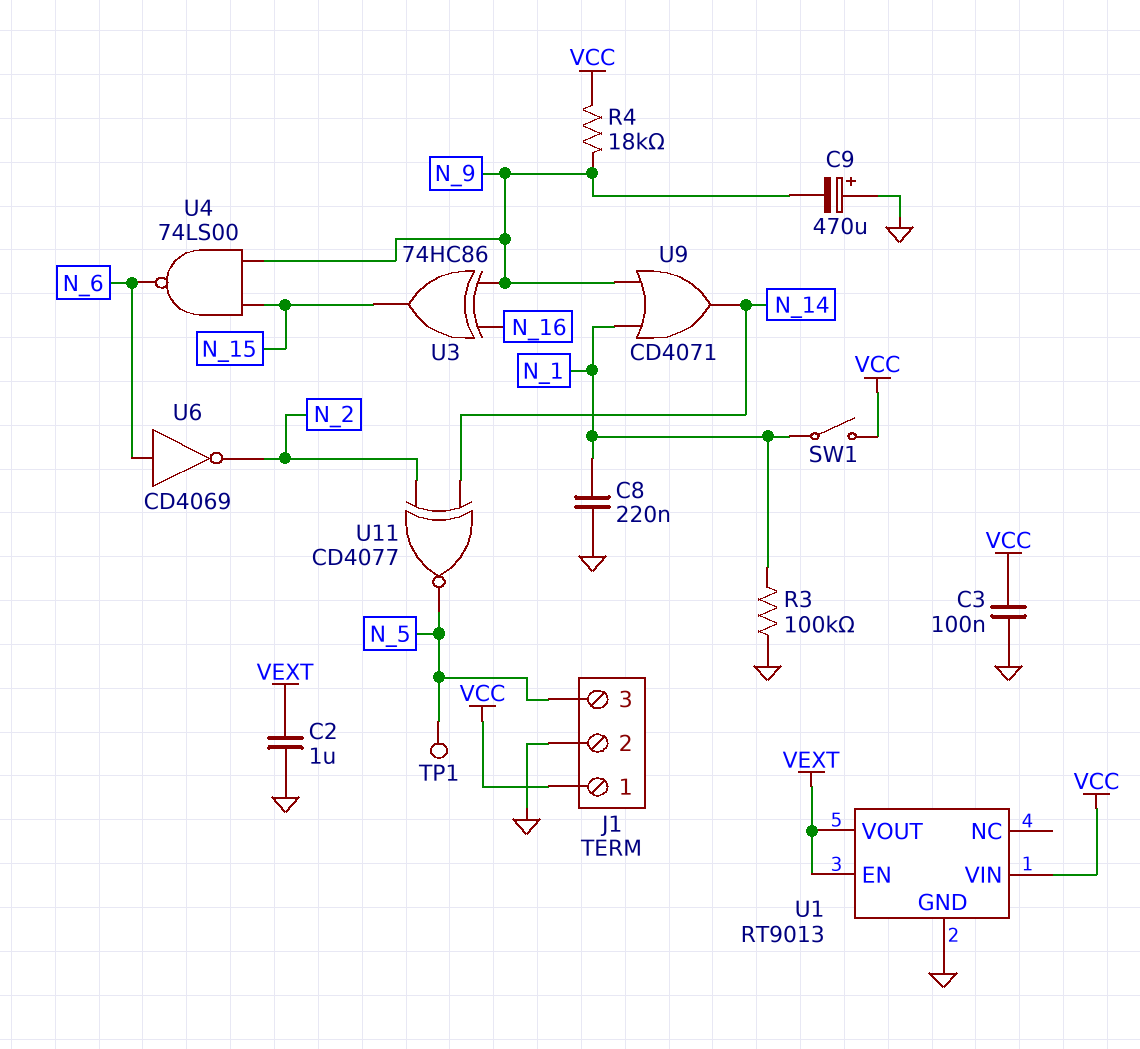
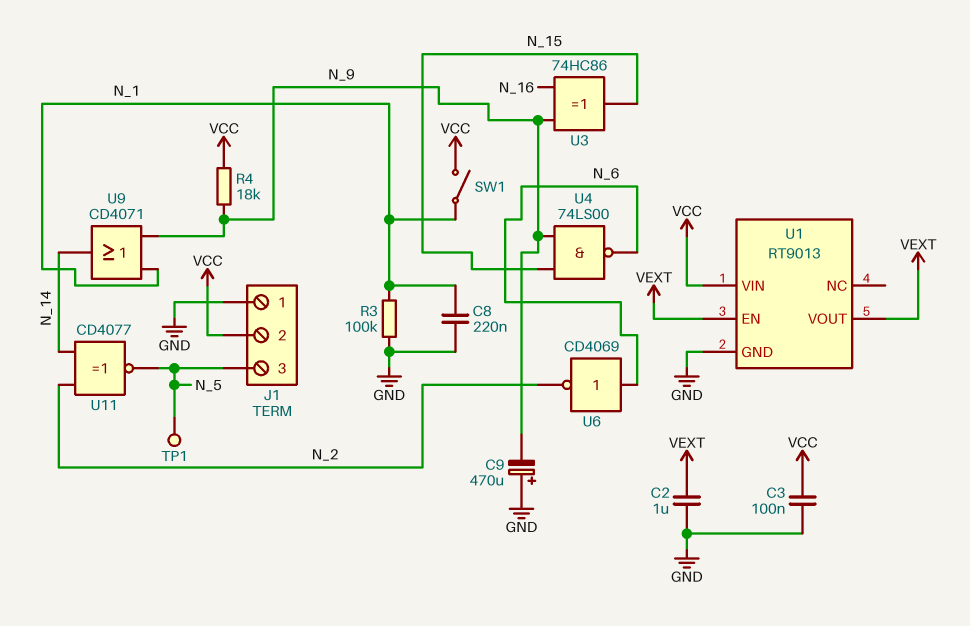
J1 pin 1: VCC -> GND
J1 pin 2: GND -> VCC

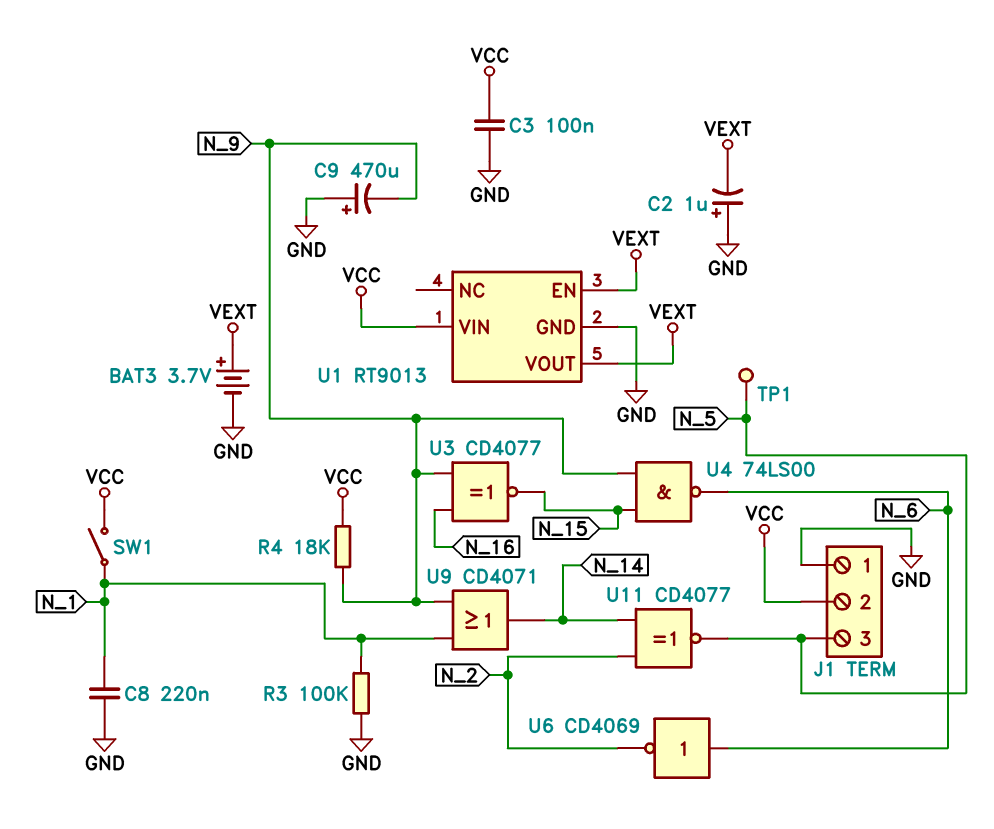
BAT3: none -> 3.7V (plus VEXT, minus GND)
C2: 1uF (GND, VEXT) -> 1uF (plus GND, minus VEXT)
U3: XOR 74HC86 (in N_9, in N_16, out N_15) -> XNOR CD4077 (in N_9, in N_16, out N_15)

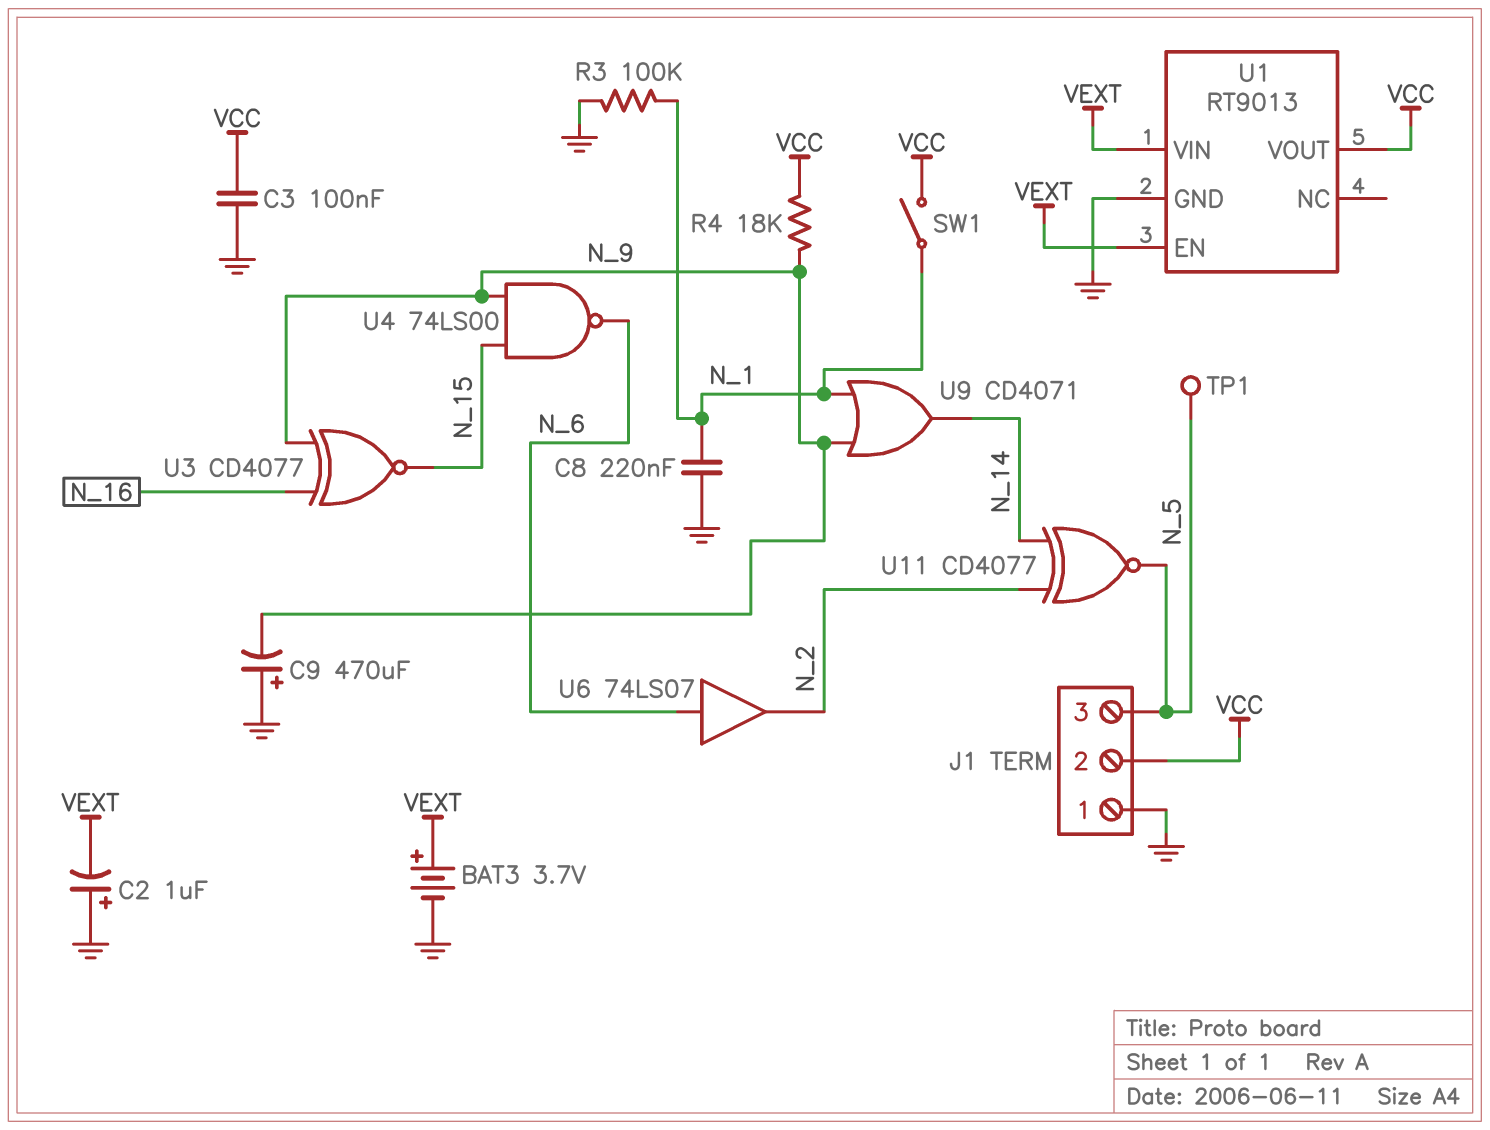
U1 pin VIN: VCC -> VEXT
U1 pin VOUT: VEXT -> VCC
U6: NOT CD4069 (in N_6, out N_2) -> buffer 74LS07 (in N_6, out N_2)

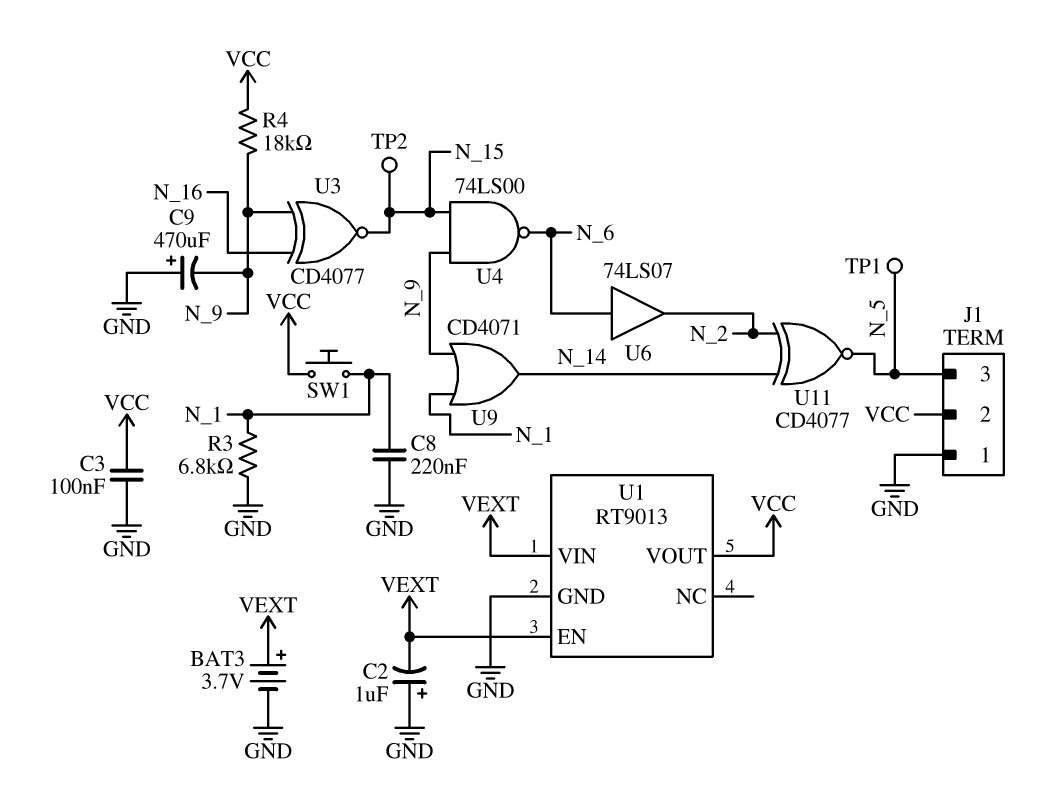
R3: 100k (GND, N_1) -> 6.8k (GND, N_1)
SW1: switch (N_1, VCC) -> button (N_1, VCC)
TP2: none -> test point (N_15)

